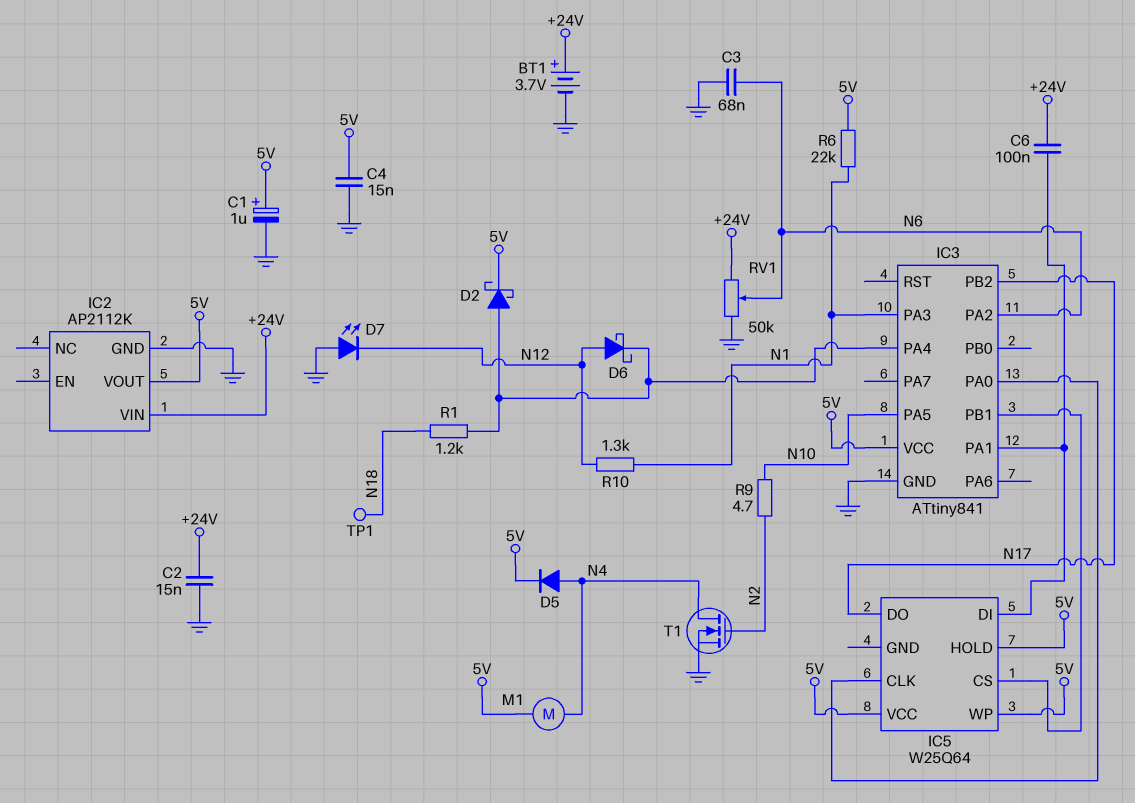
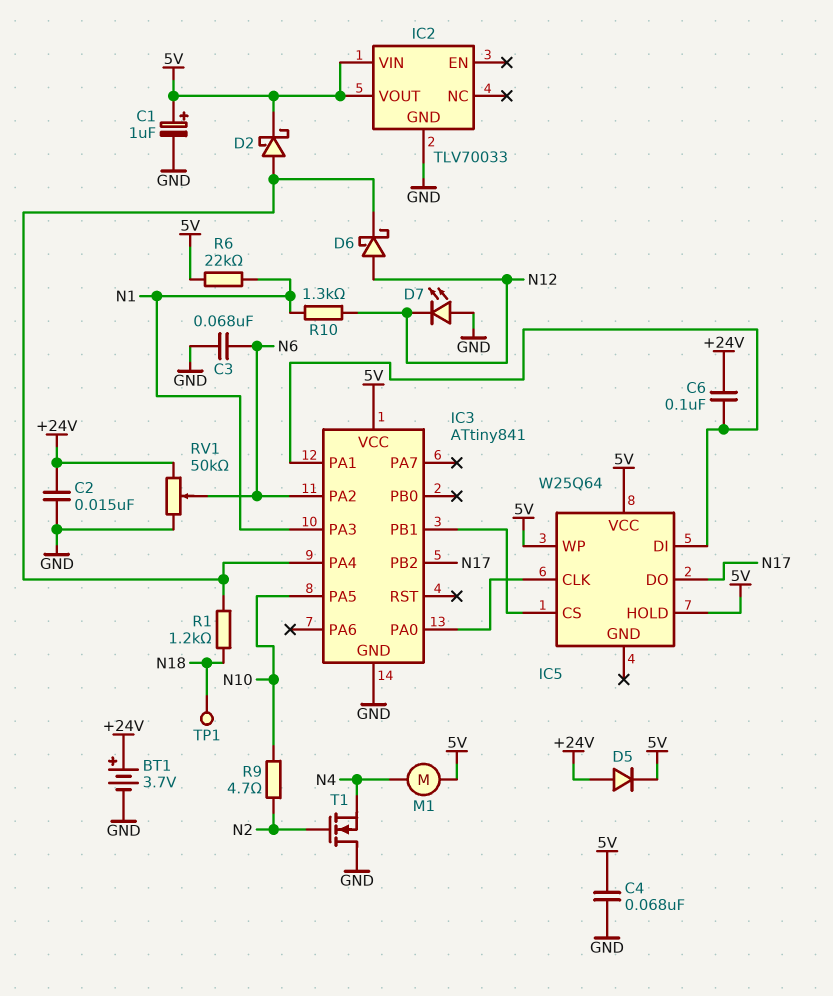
C4: 15nF (5V, GND) -> 68nF (5V, GND)
D5: diode (A N4, K 5V) -> diode (A +24V, K 5V)
IC2: AP2112K -> TLV70033
IC2 pin VIN: +24V -> 5V
T1: NMOS (G N2, D N4, S GND) -> NMOS (G N2, D GND, S N4)

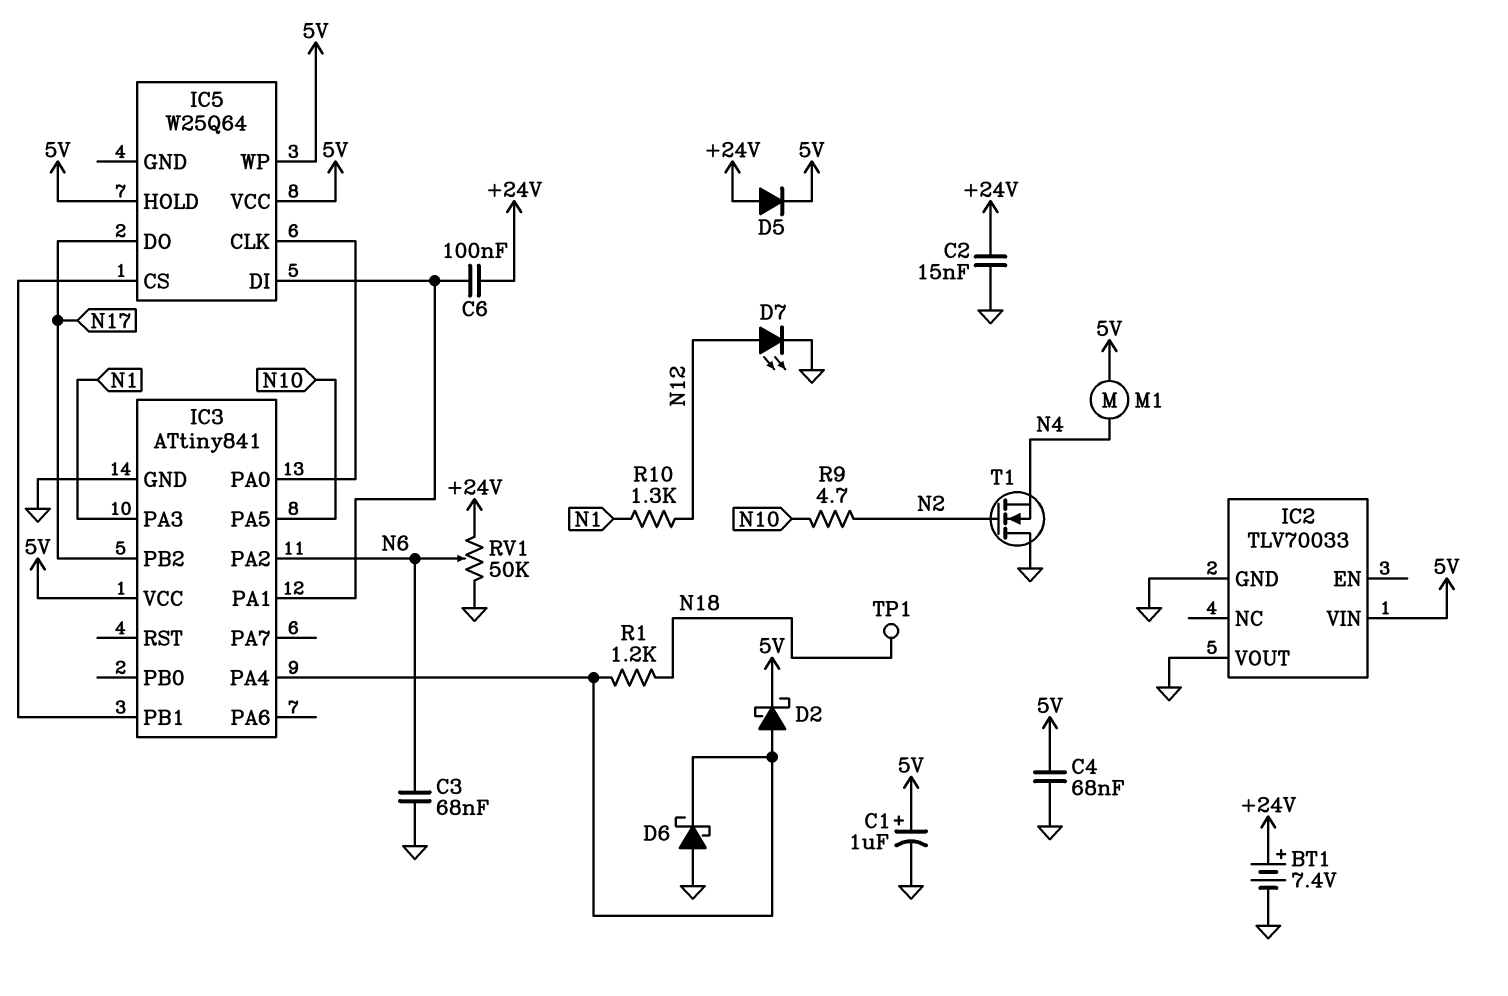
BT1: 3.7V (plus +24V, minus GND) -> 7.4V (plus +24V, minus GND)
D6: schottky (A N12, K IC3/PA4) -> schottky (A GND, K IC3/PA4)
D7: LED (A GND, K N12) -> LED (A N12, K GND)
IC2 pin VOUT: 5V -> GND
R6: 22k (5V, N1) -> none

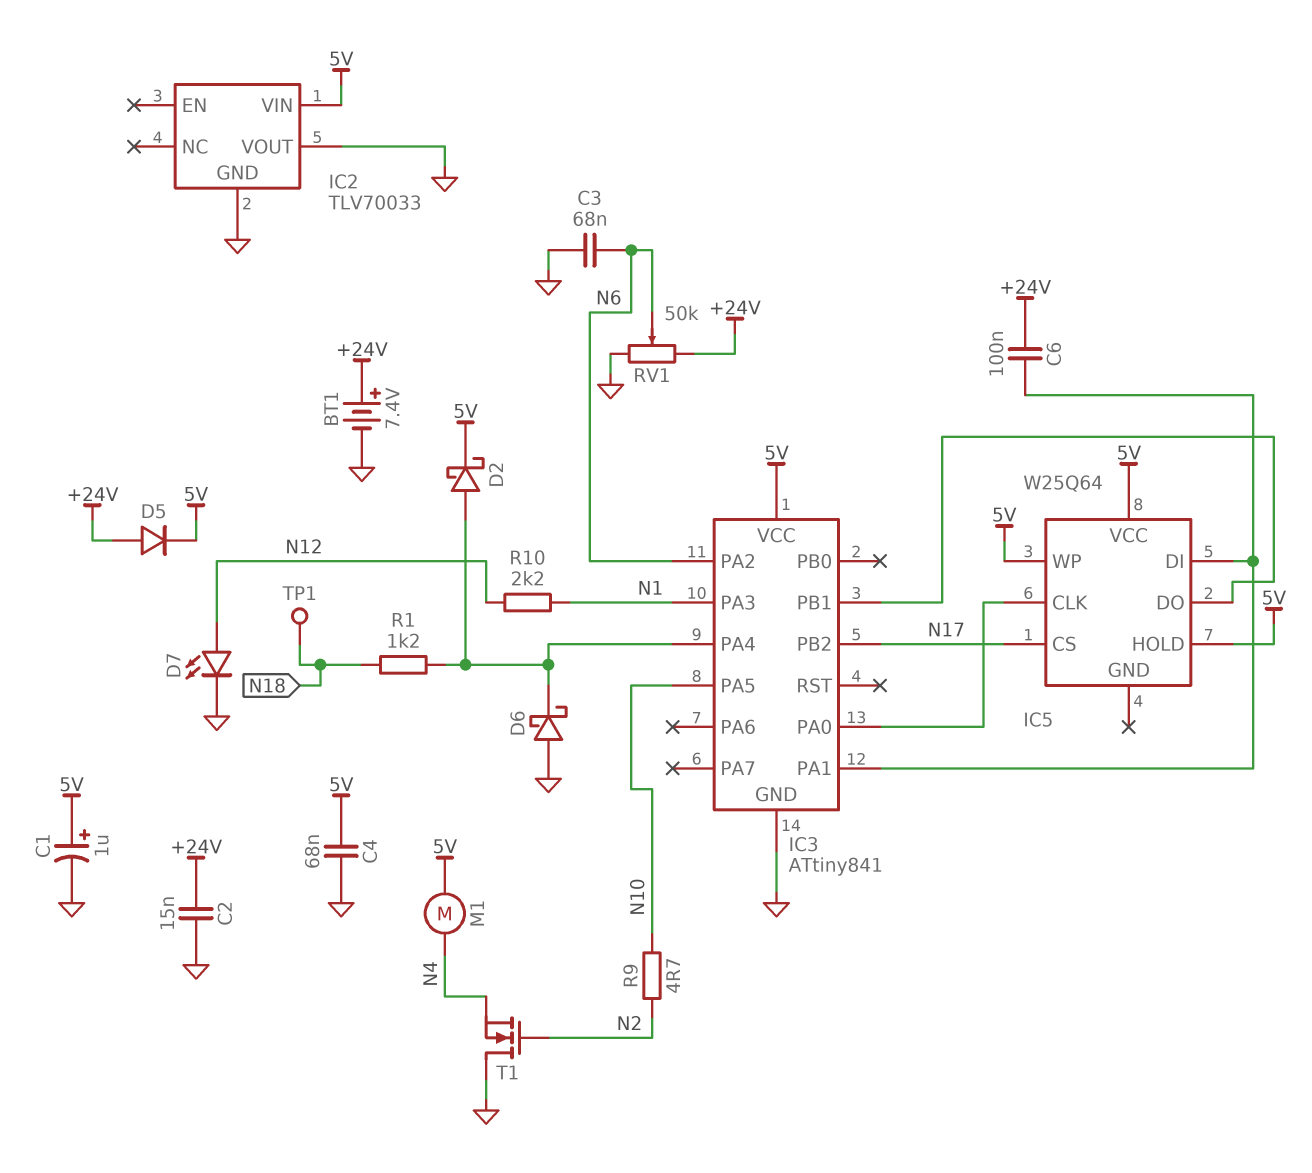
IC5 pin CS: IC3/PB1 -> N17
IC5 pin DO: N17 -> IC3/PB1
R10: 1.3k (N1, N12) -> 2.2k (N1, N12)

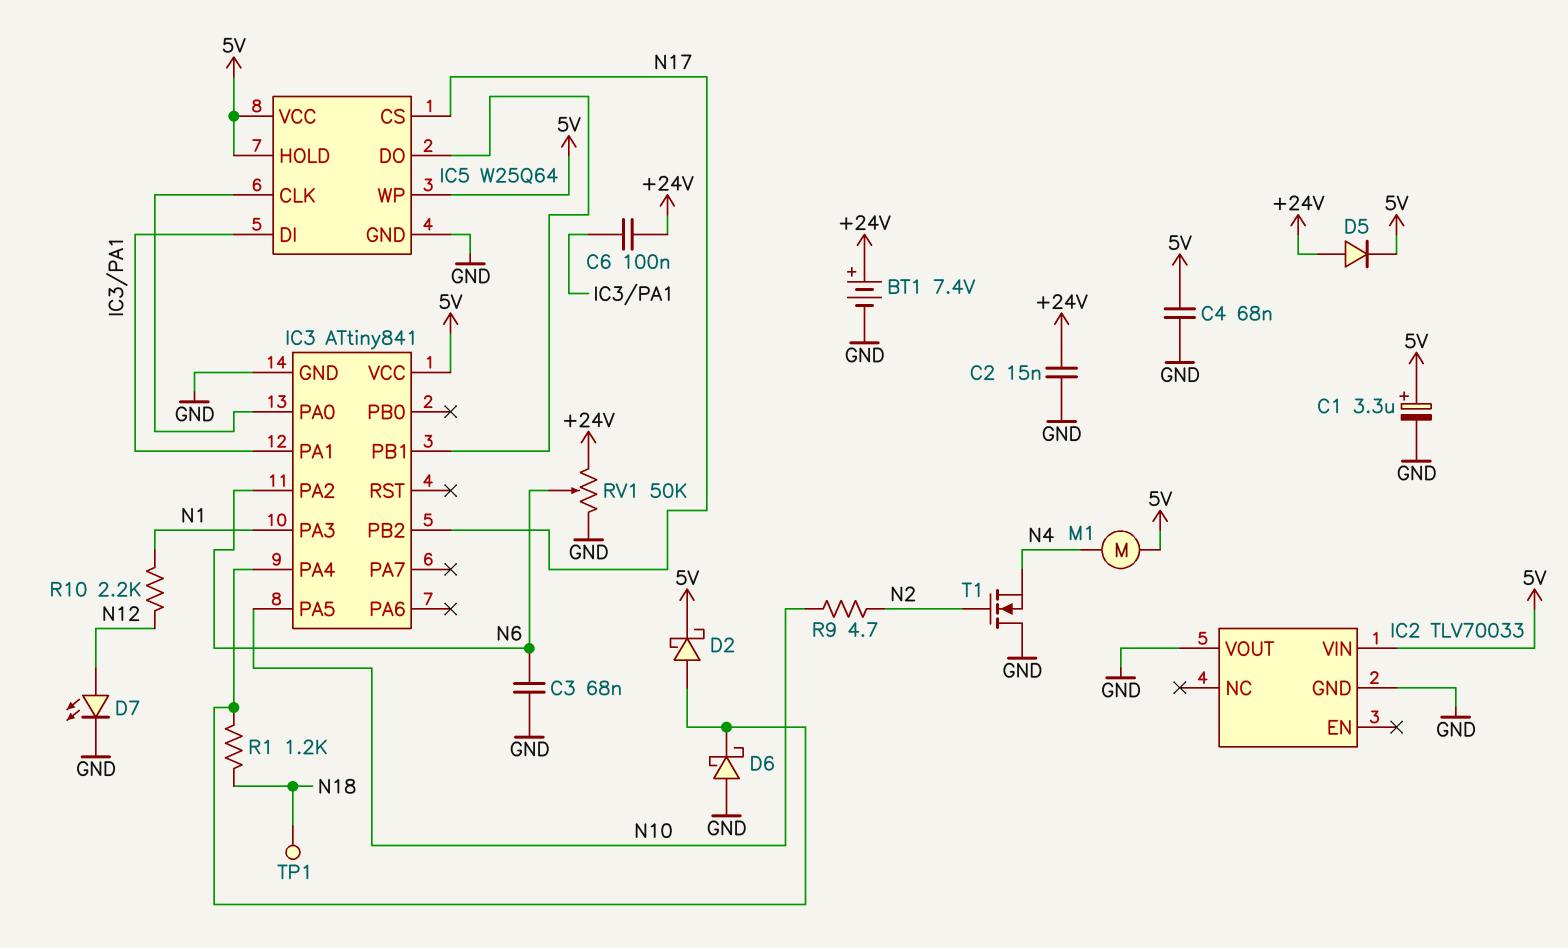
C1: 1uF (plus 5V, minus GND) -> 3.3uF (plus 5V, minus GND)
IC5 pin GND: none -> GND

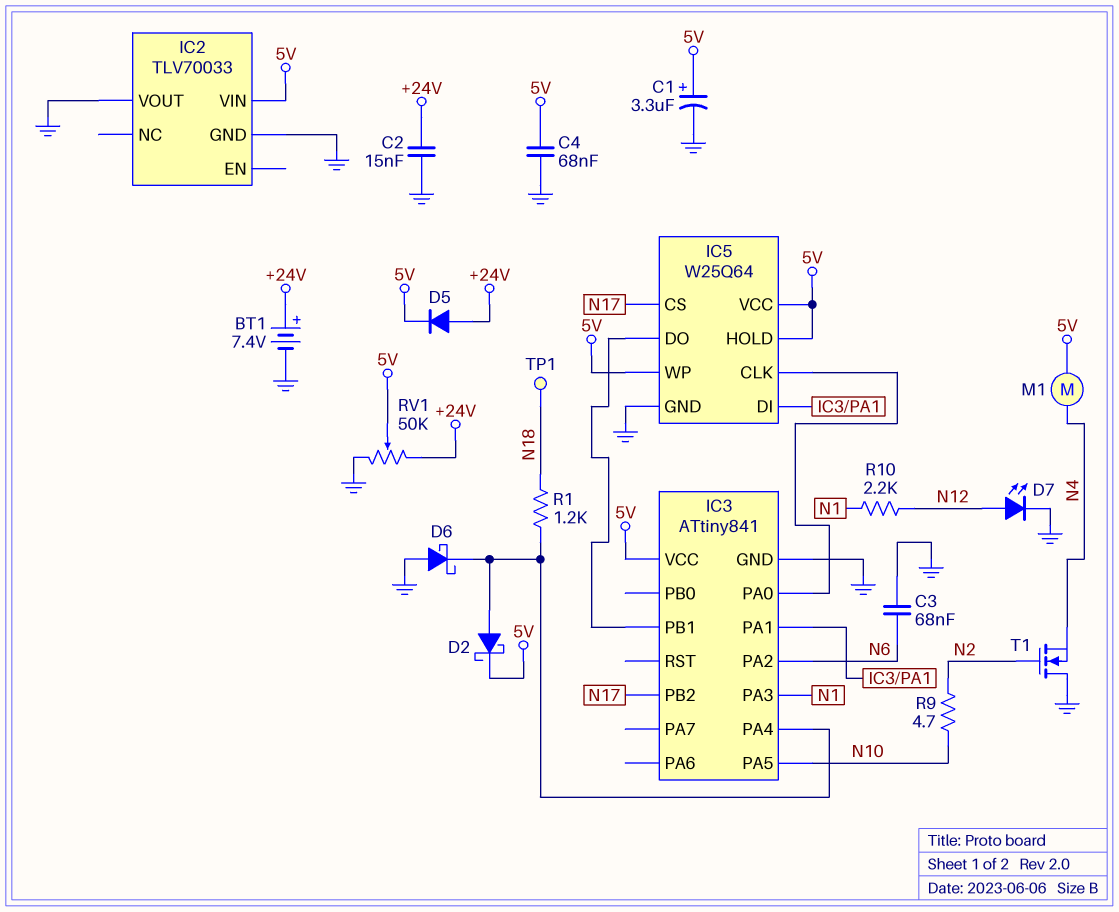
C6: 100nF (+24V, IC3/PA1) -> none
RV1: 50k (+24V, GND, wiper N6) -> 50k (+24V, GND, wiper 5V)

